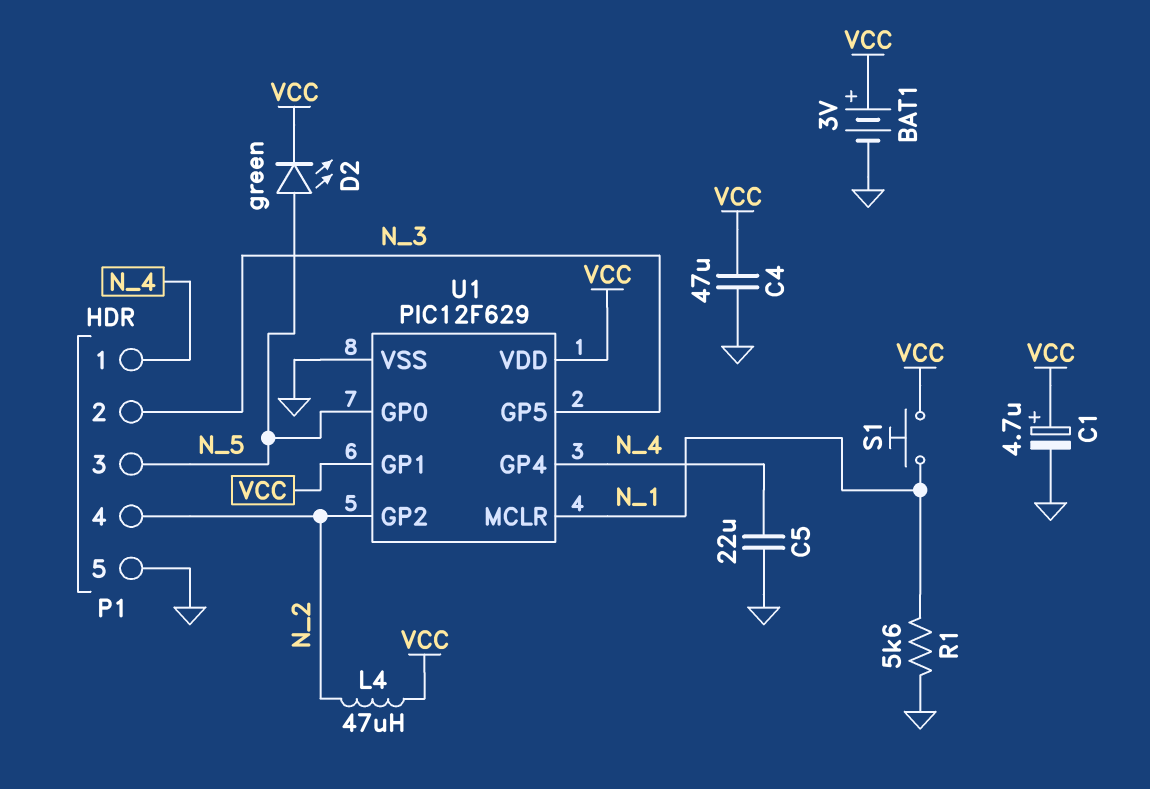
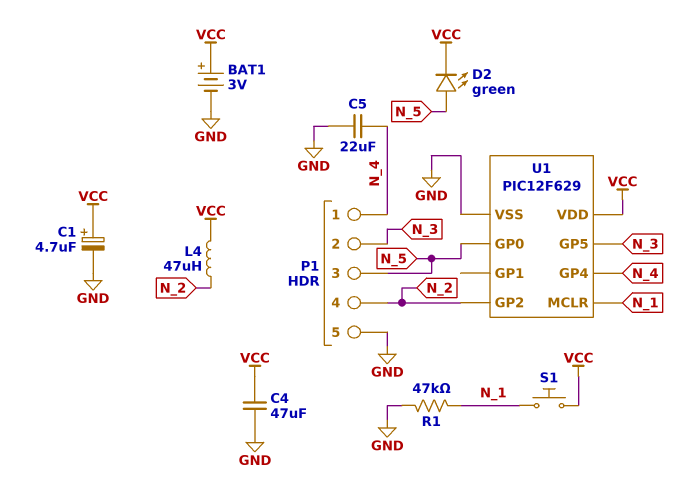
R1: 5.6k (GND, N_1) -> 47k (GND, N_1)
U1 pin GP1: VCC -> none

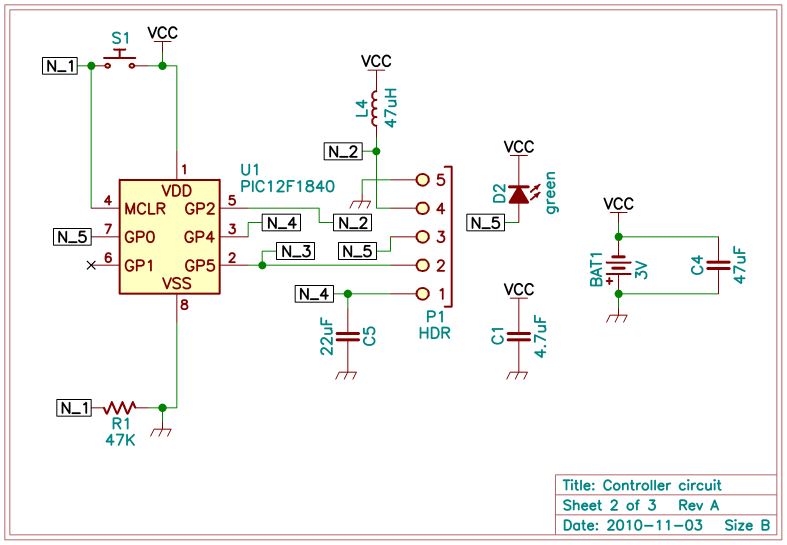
BAT1: 3V (plus VCC, minus GND) -> 3V (plus GND, minus VCC)
C1: 4.7uF (plus VCC, minus GND) -> 4.7uF (GND, VCC)
U1: PIC12F629 -> PIC12F1840

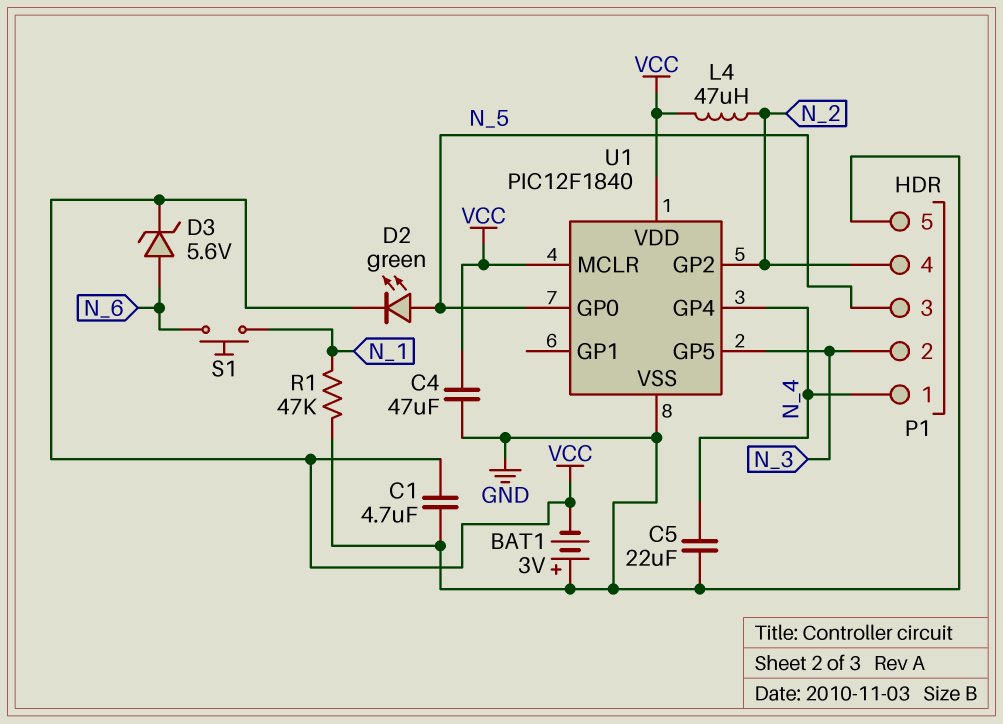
D3: none -> zener 5.6V (A N_6, K VCC)
S1: button (N_1, VCC) -> button (N_1, N_6)
U1 pin MCLR: N_1 -> VCC

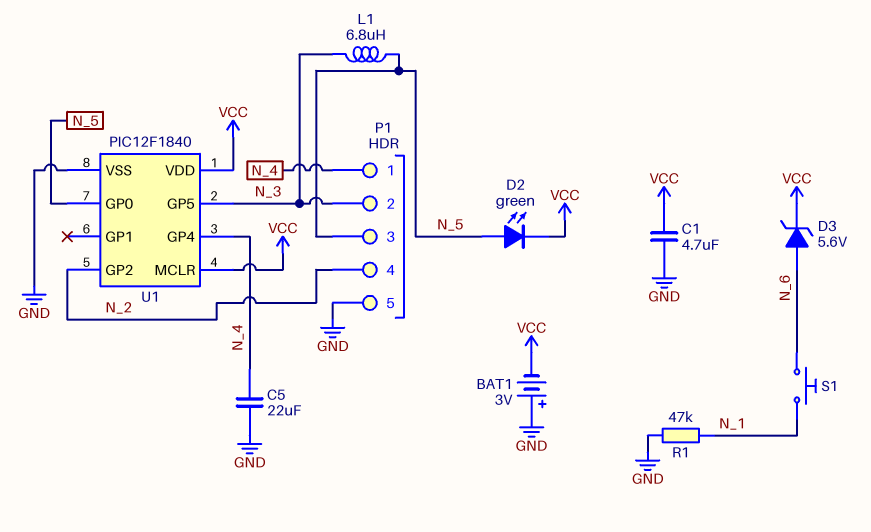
C4: 47uF (GND, VCC) -> none
L1: none -> 6.8uH (N_3, N_5)
L4: 47uH (N_2, VCC) -> none

